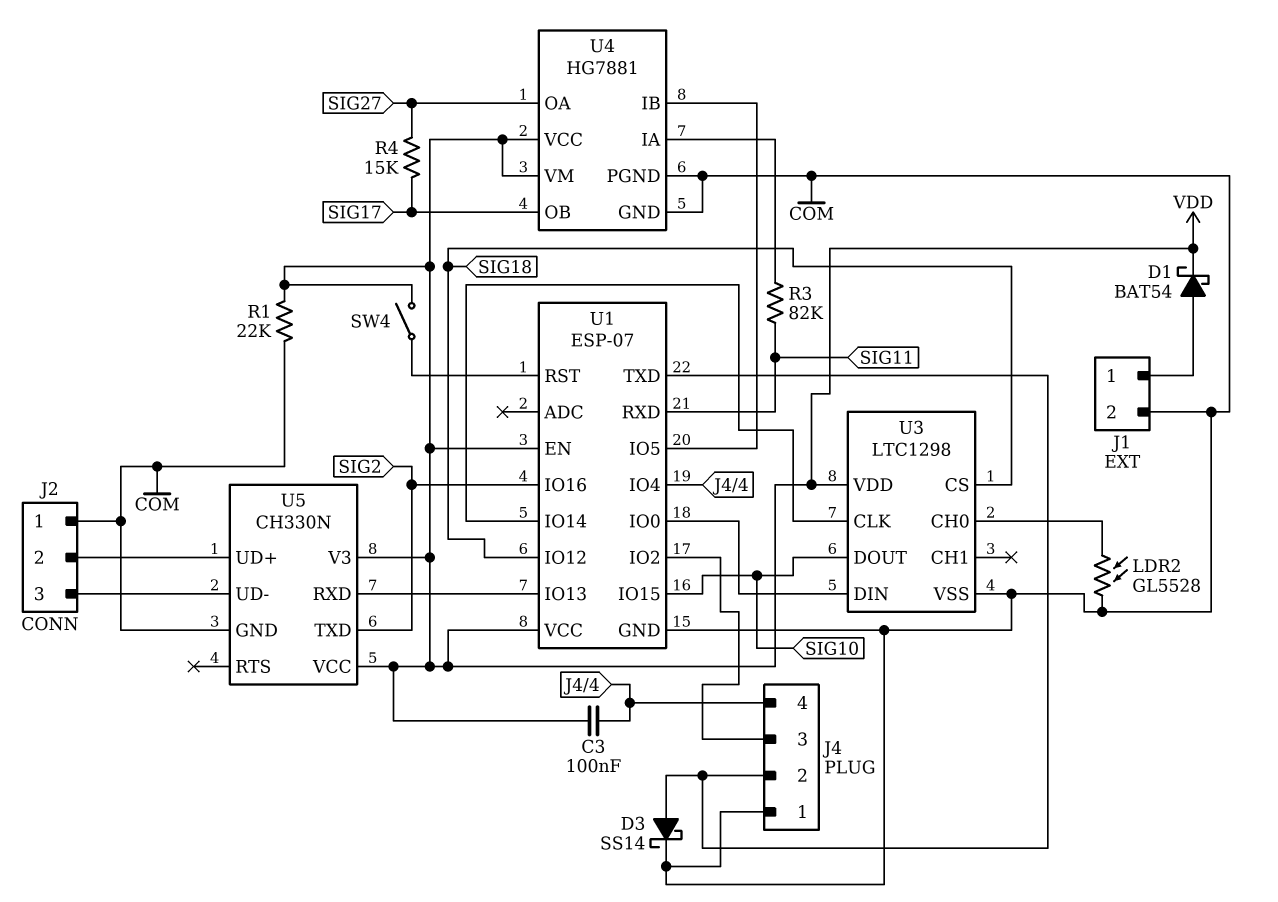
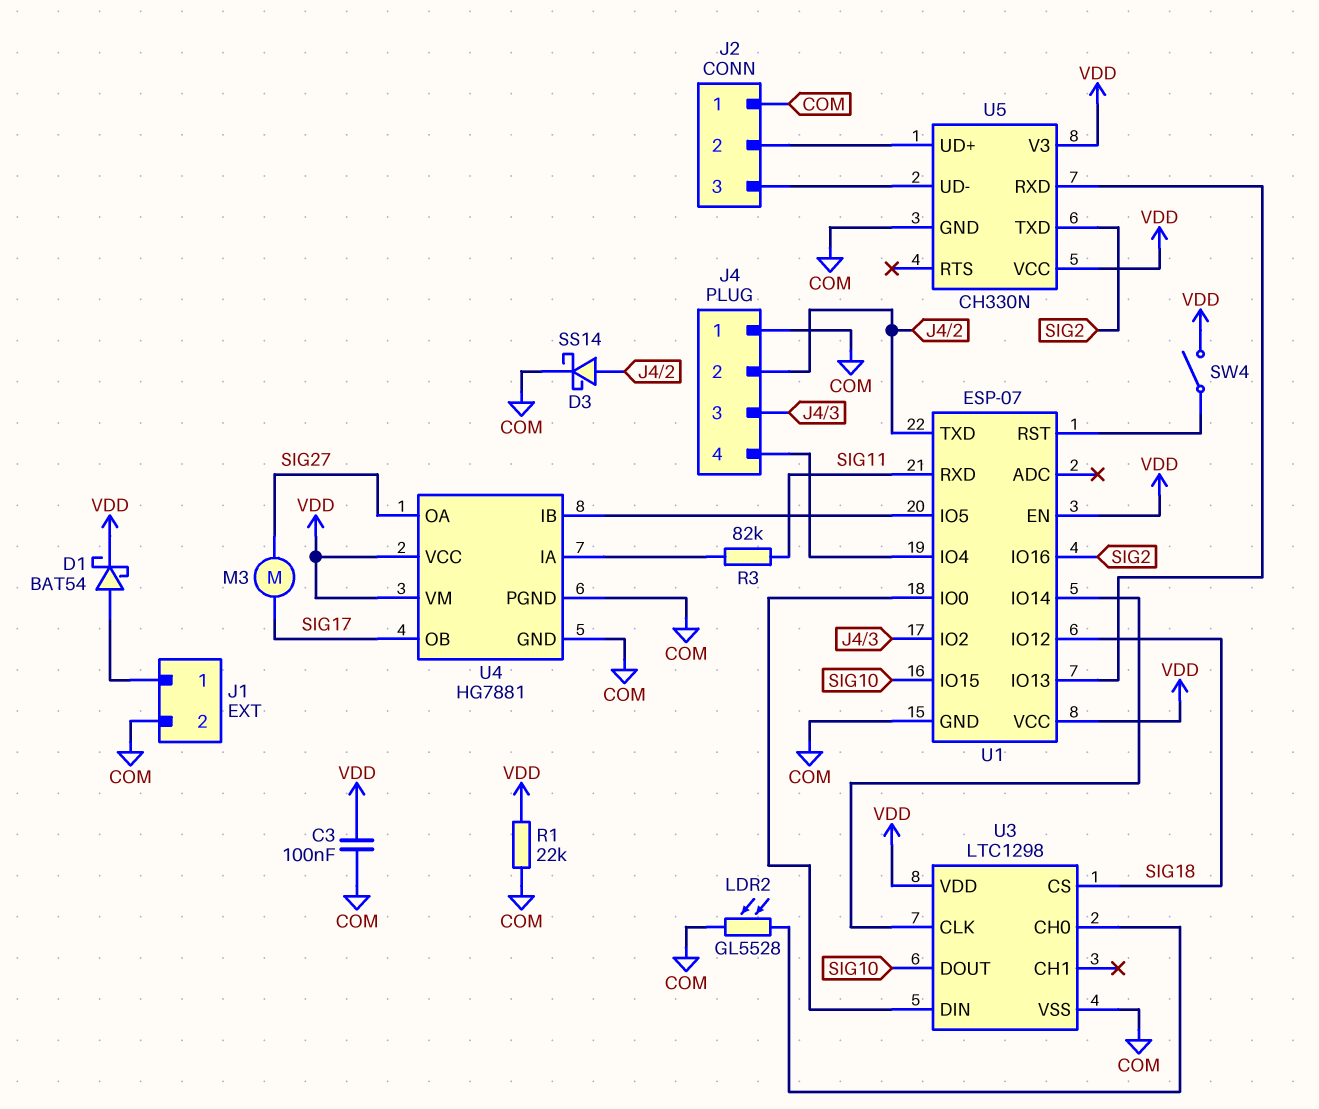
C3: 100nF (J4/4, VDD) -> 100nF (COM, VDD)
M3: none -> motor (SIG17, SIG27)
R4: 15k (SIG17, SIG27) -> none

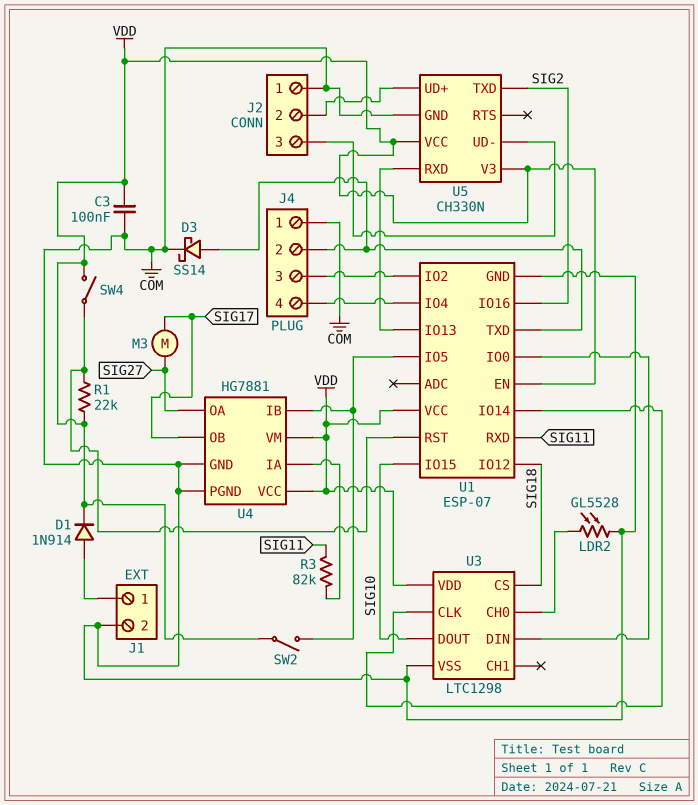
D1: schottky BAT54 (A J1/1, K VDD) -> diode 1N914 (A J1/1, K VDD)
R1: 22k (COM, VDD) -> 22k (U1/RST, VDD)
SW2: none -> switch (U1/IO5, VDD)

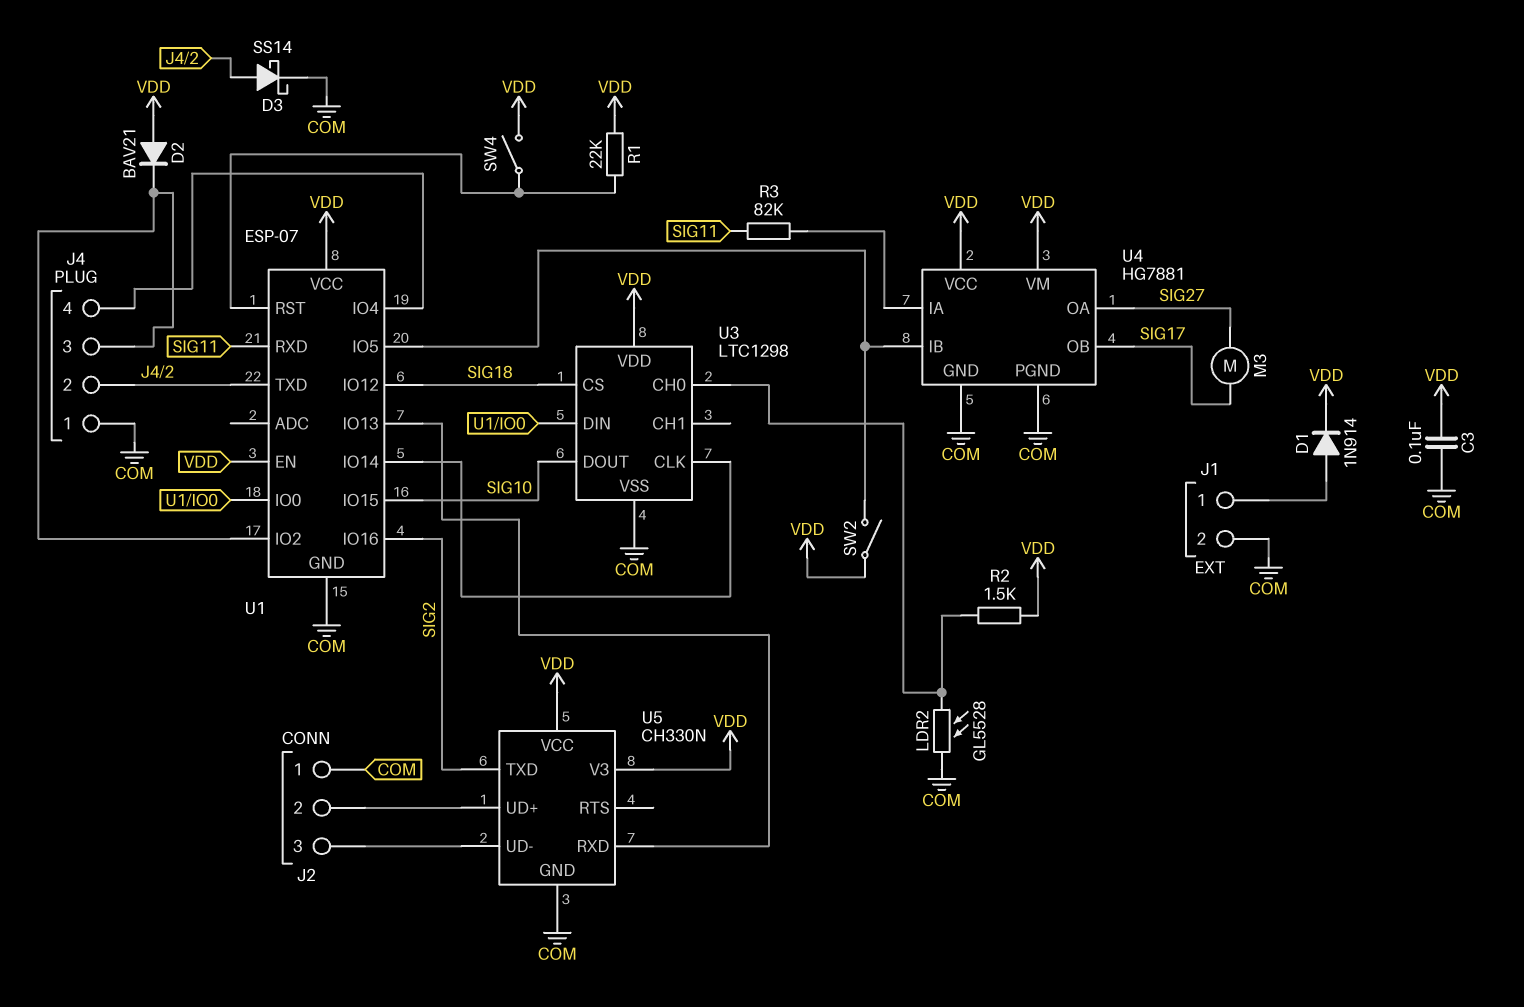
D2: none -> diode BAV21 (A VDD, K J4/3)
R2: none -> 1.5k (U3/CH0, VDD)

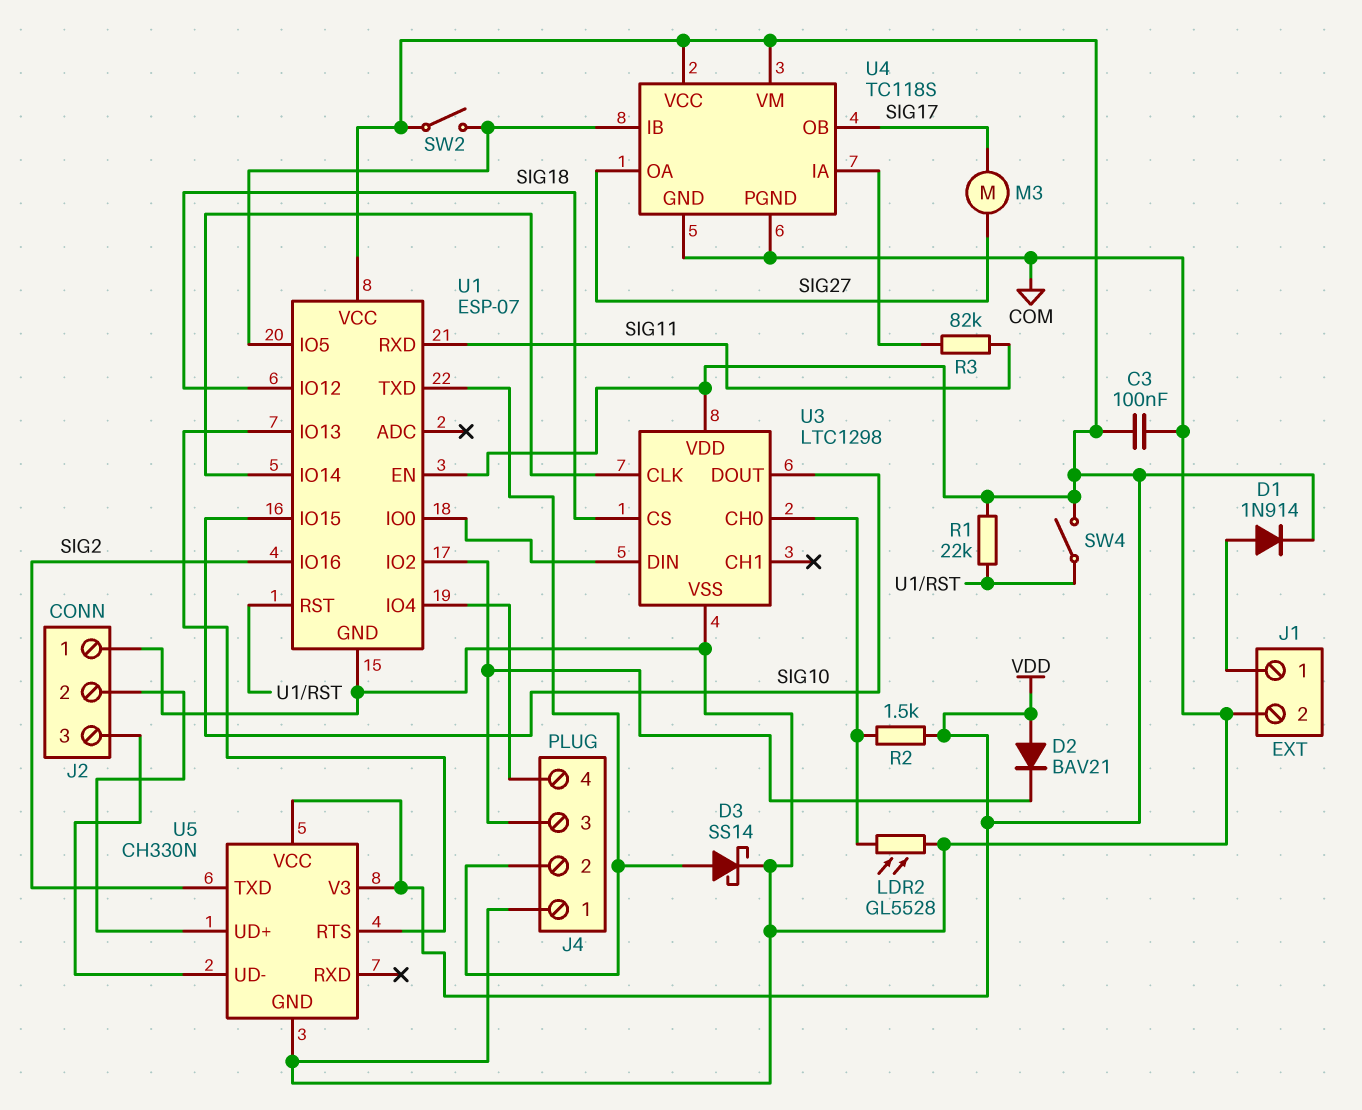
U4: HG7881 -> TC118S
U5 pin RTS: none -> U1/IO13
U5 pin RXD: U1/IO13 -> none

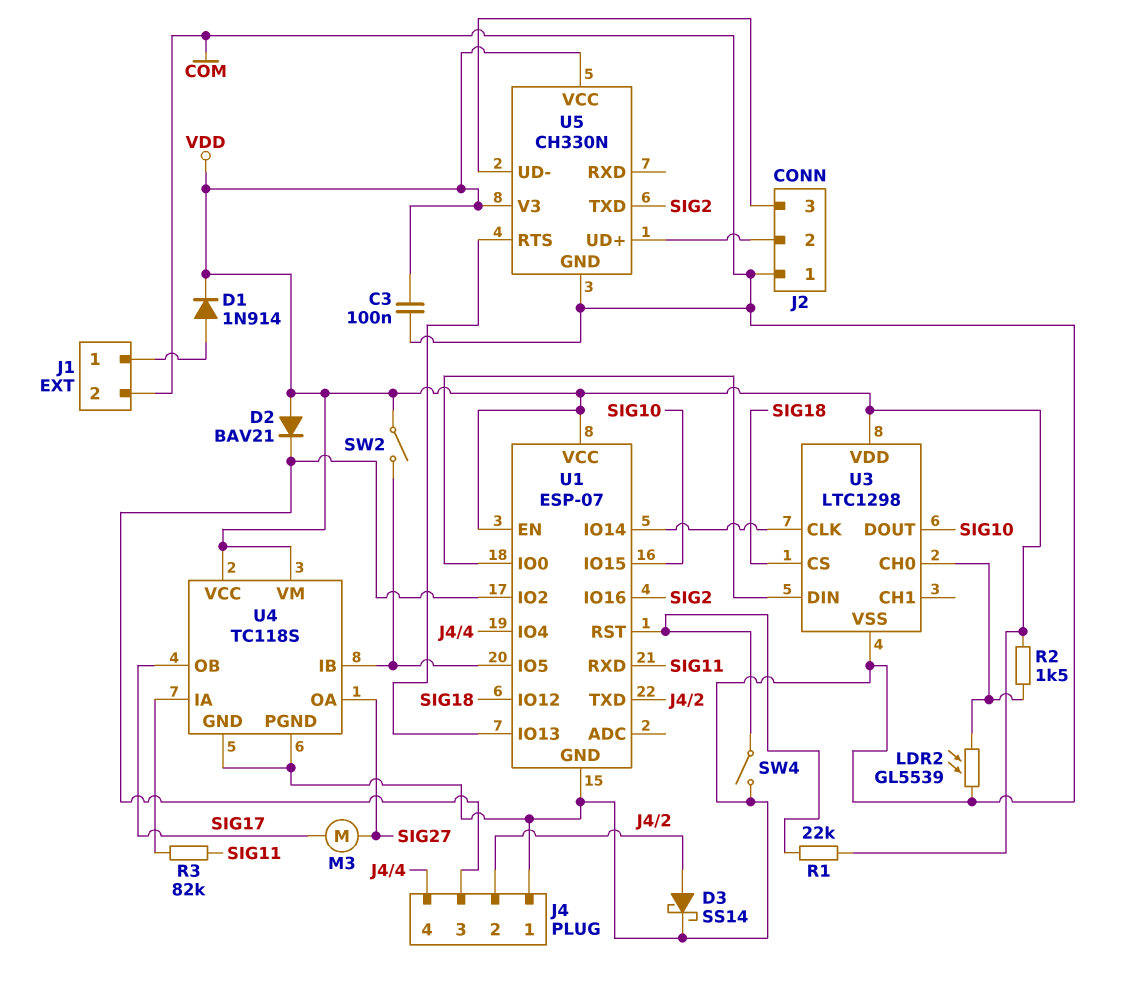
LDR2: GL5528 (COM, U3/CH0) -> GL5539 (COM, U3/CH0)
SW4: switch (U1/RST, VDD) -> switch (COM, U1/RST)

